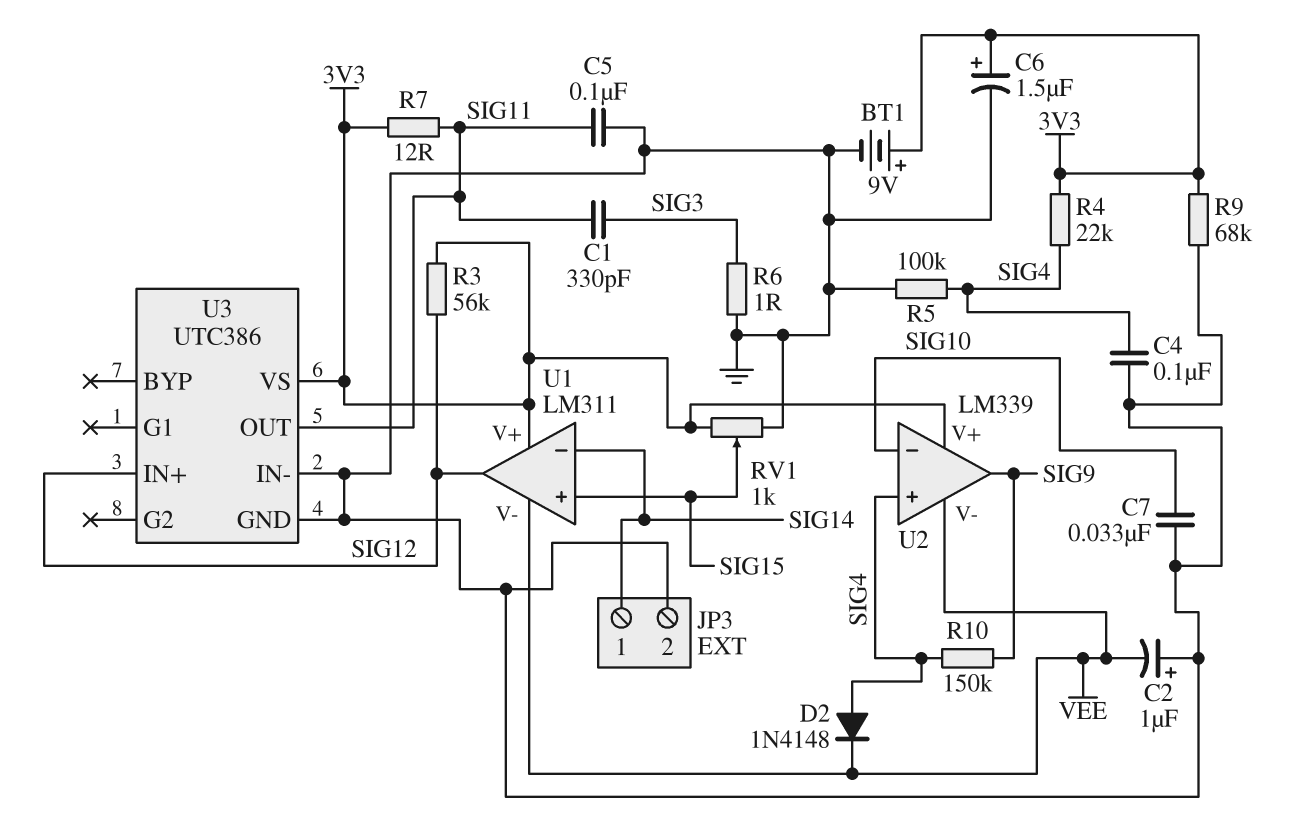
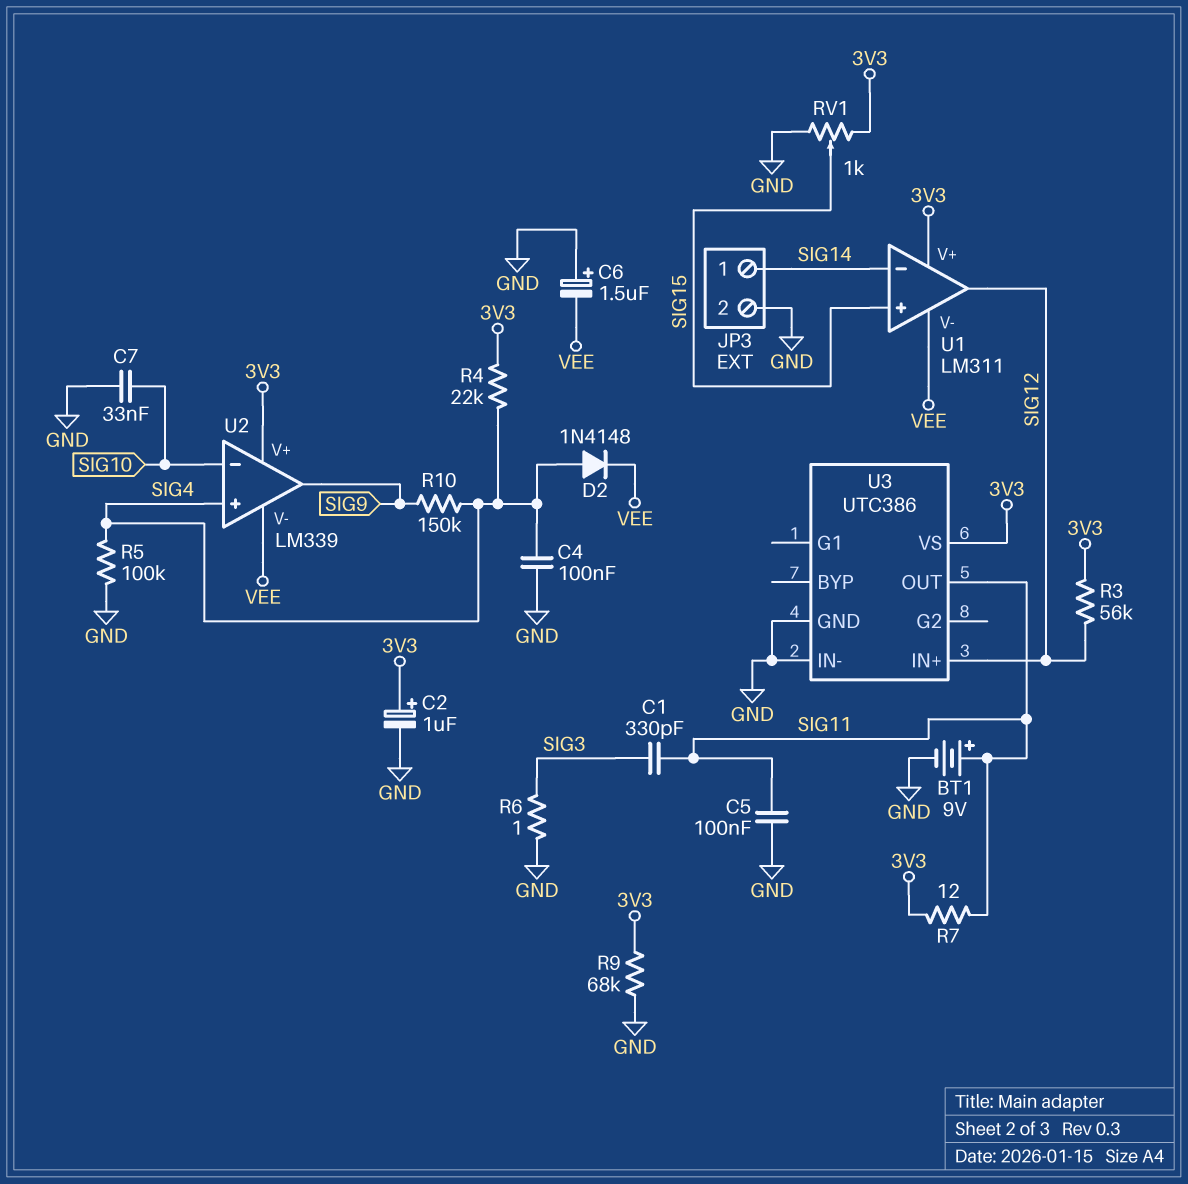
BT1: 9V (plus 3V3, minus GND) -> 9V (plus SIG11, minus GND)
C2: 1uF (plus GND, minus VEE) -> 1uF (plus 3V3, minus GND)
C6: 1.5uF (plus 3V3, minus GND) -> 1.5uF (plus GND, minus VEE)

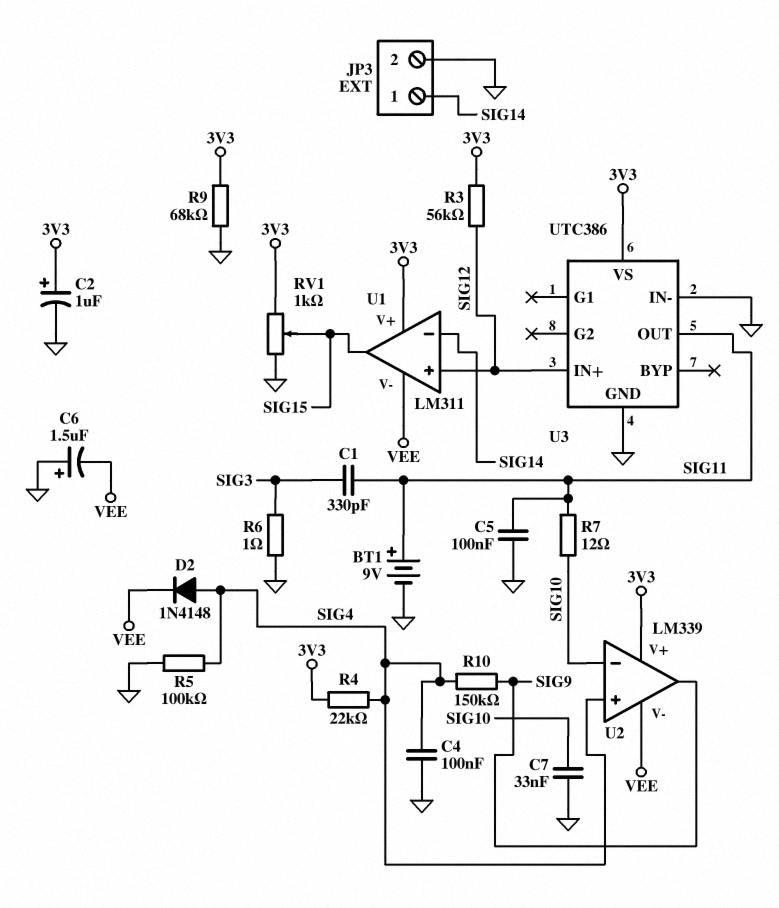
R7: 12 (3V3, SIG11) -> 12 (SIG10, SIG11)
U1 pin in+: SIG15 -> SIG12
U1 pin out: SIG12 -> SIG15

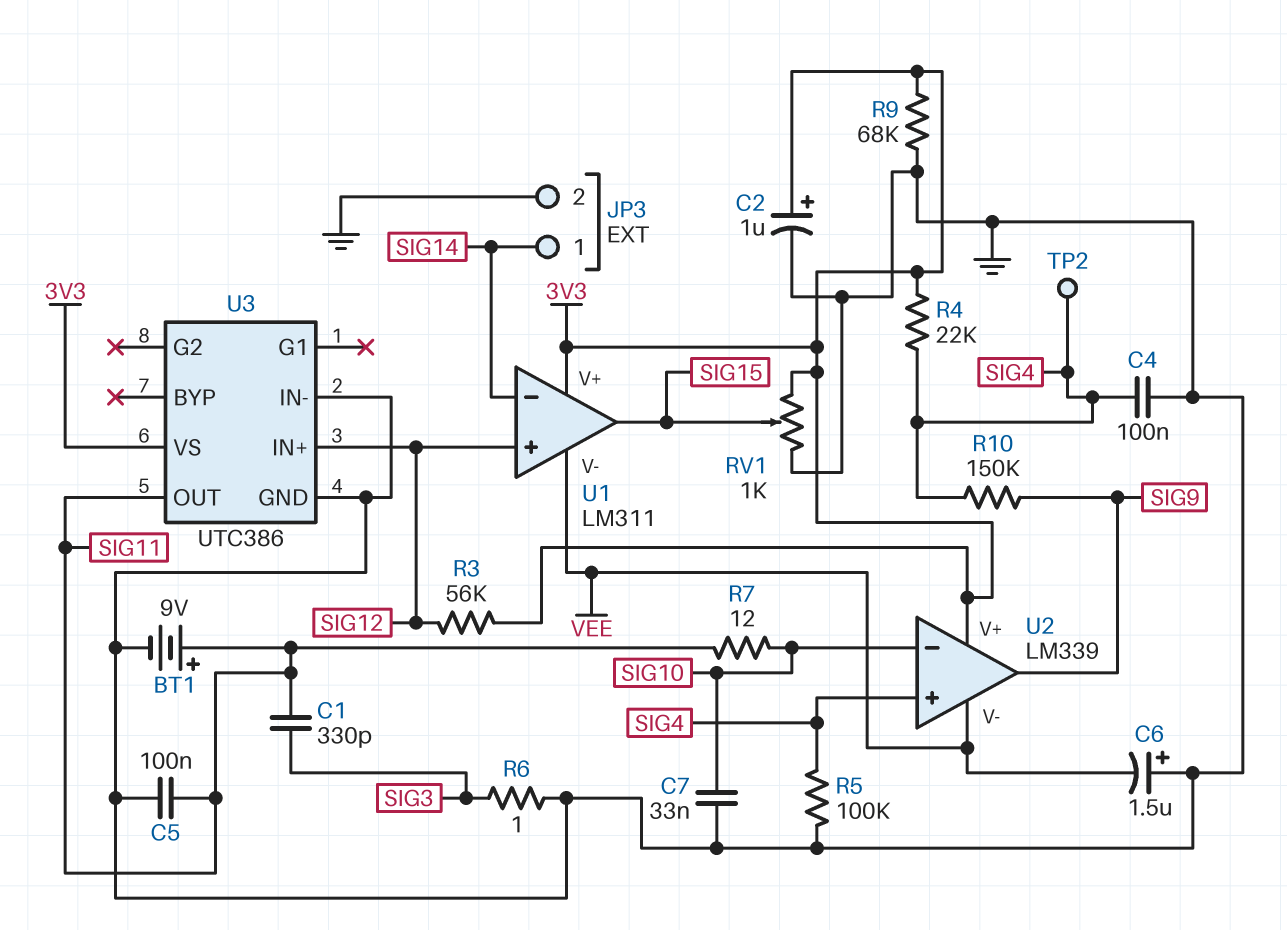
D2: diode 1N4148 (A SIG4, K VEE) -> none
TP2: none -> test point (SIG4)

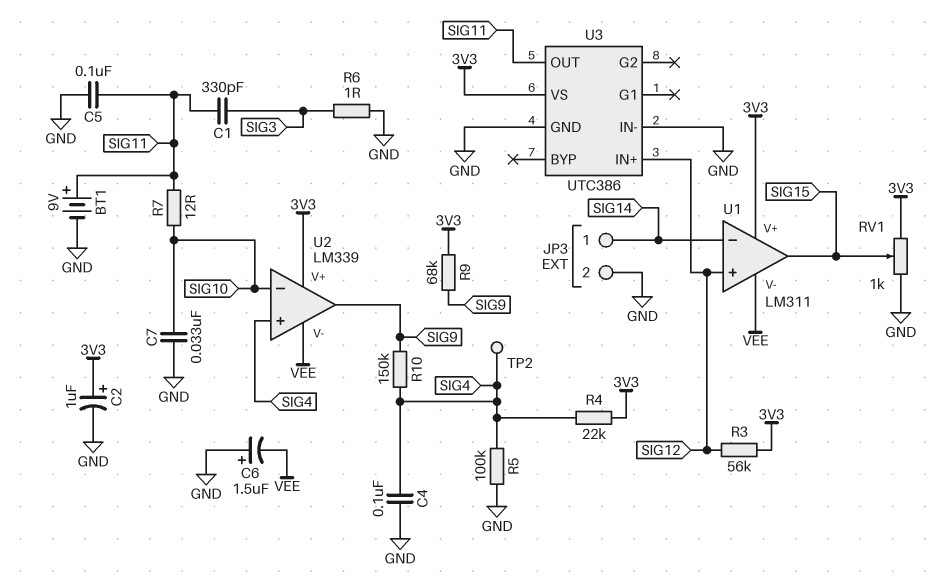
R9: 68k (3V3, GND) -> 68k (3V3, SIG9)

